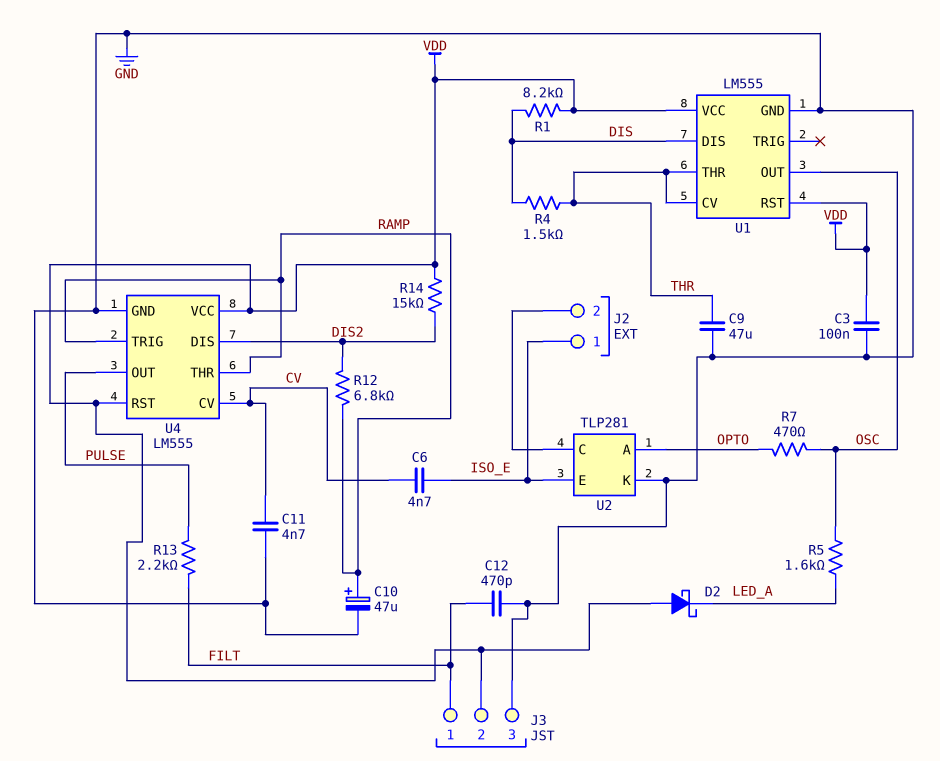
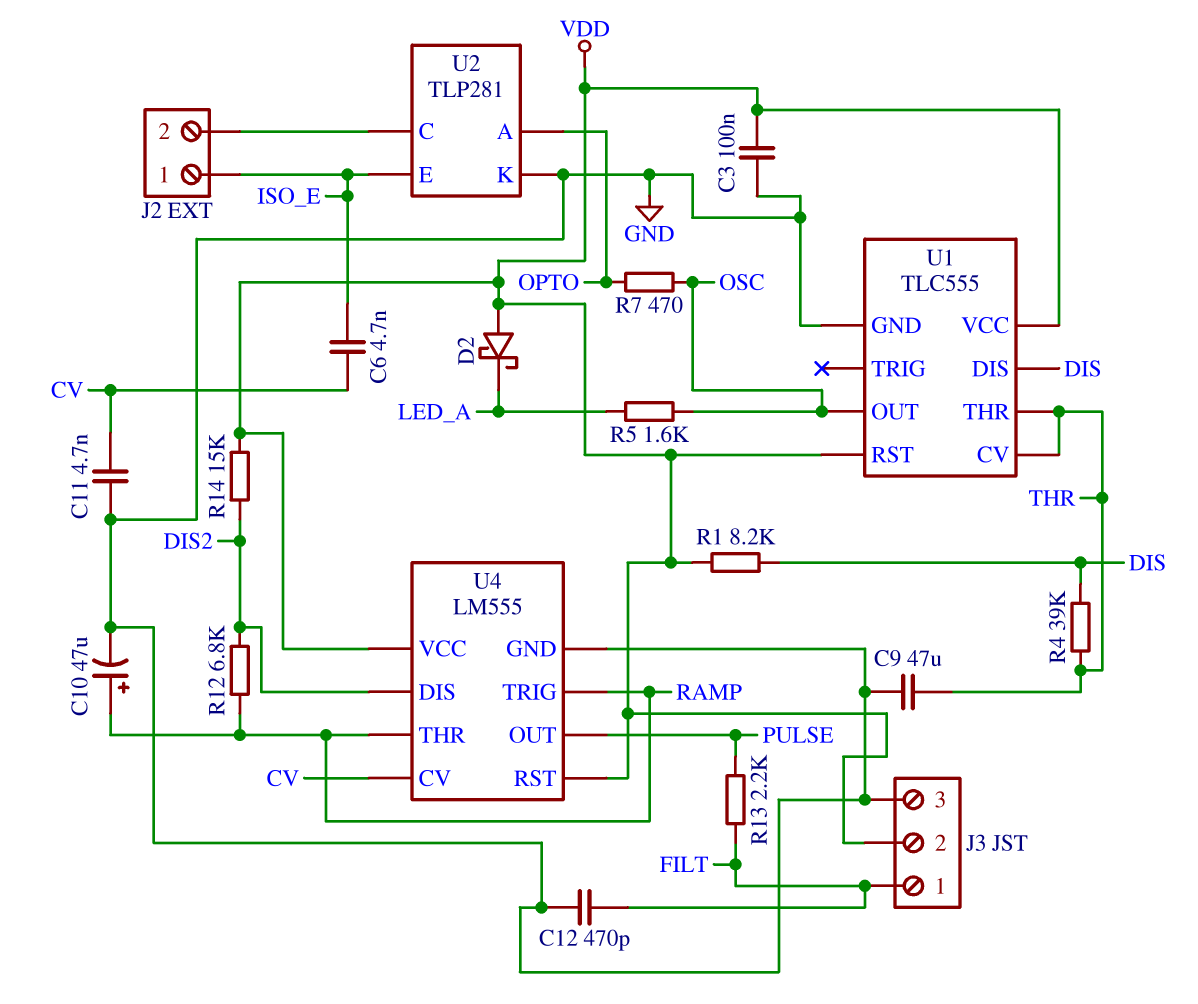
R4: 1.5k (DIS, THR) -> 39k (DIS, THR)
U1: LM555 -> TLC555

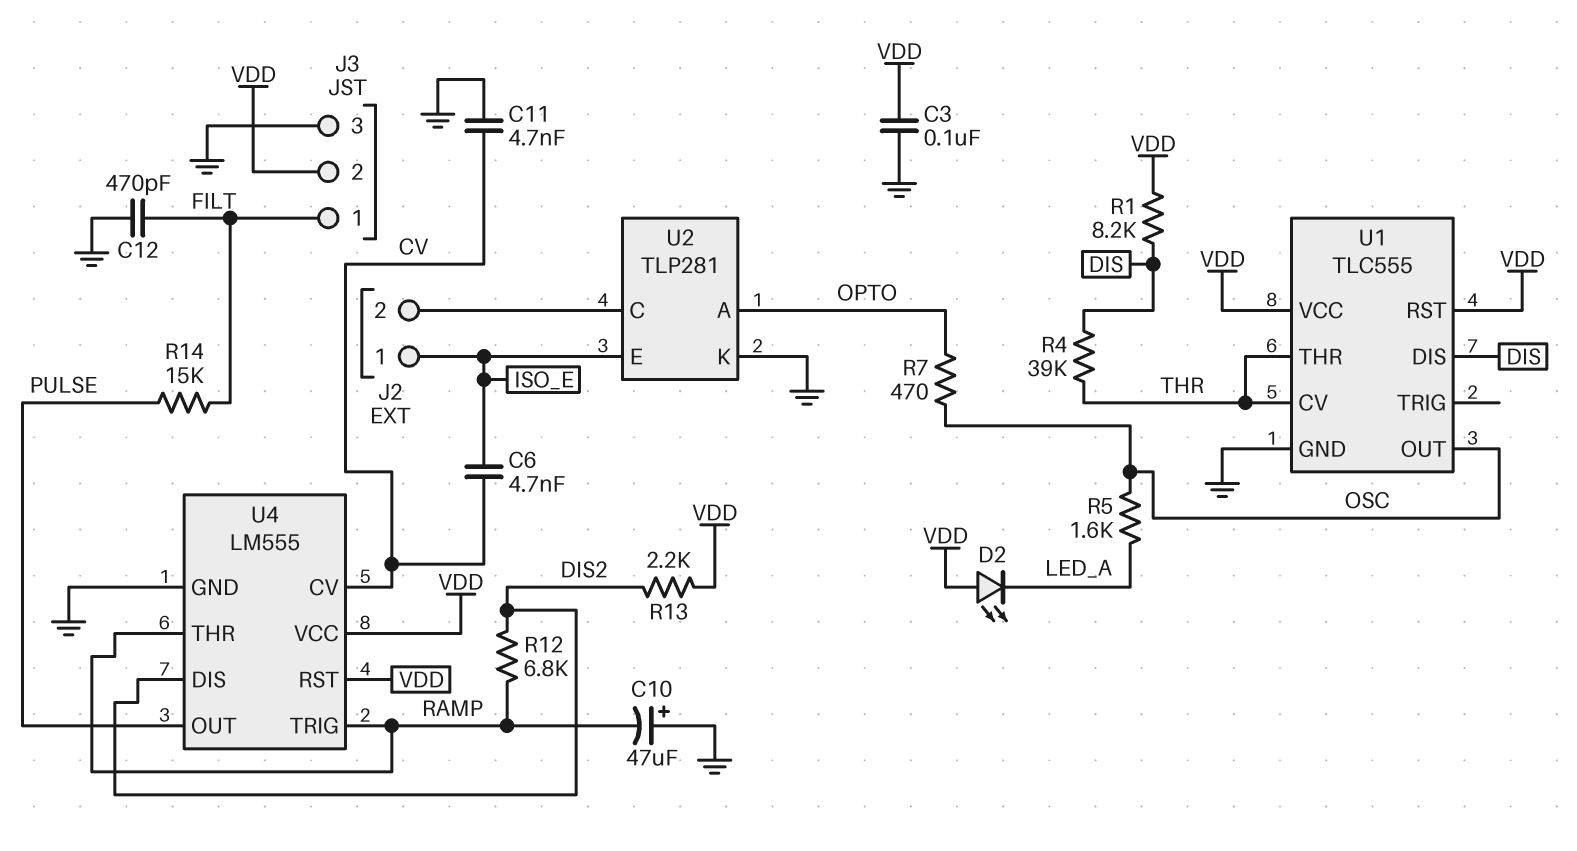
C9: 47uF (GND, THR) -> none
C10: 47uF (plus RAMP, minus GND) -> 47uF (plus GND, minus RAMP)
D2: schottky (A VDD, K LED_A) -> LED (A VDD, K LED_A)
R13: 2.2k (FILT, PULSE) -> 2.2k (DIS2, VDD)
R14: 15k (DIS2, VDD) -> 15k (FILT, PULSE)

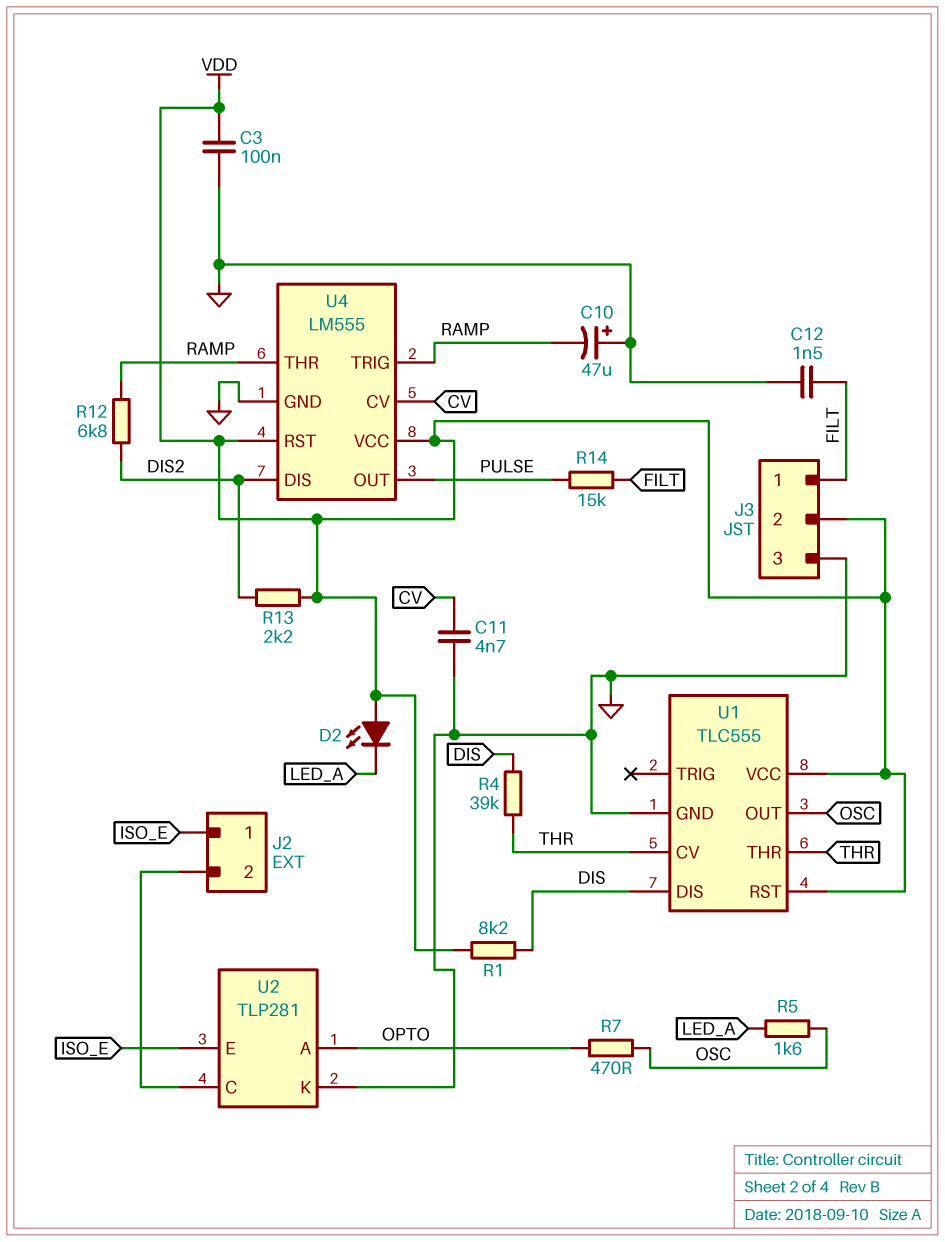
C6: 4.7nF (CV, ISO_E) -> none
C12: 470pF (FILT, GND) -> 1.5nF (FILT, GND)

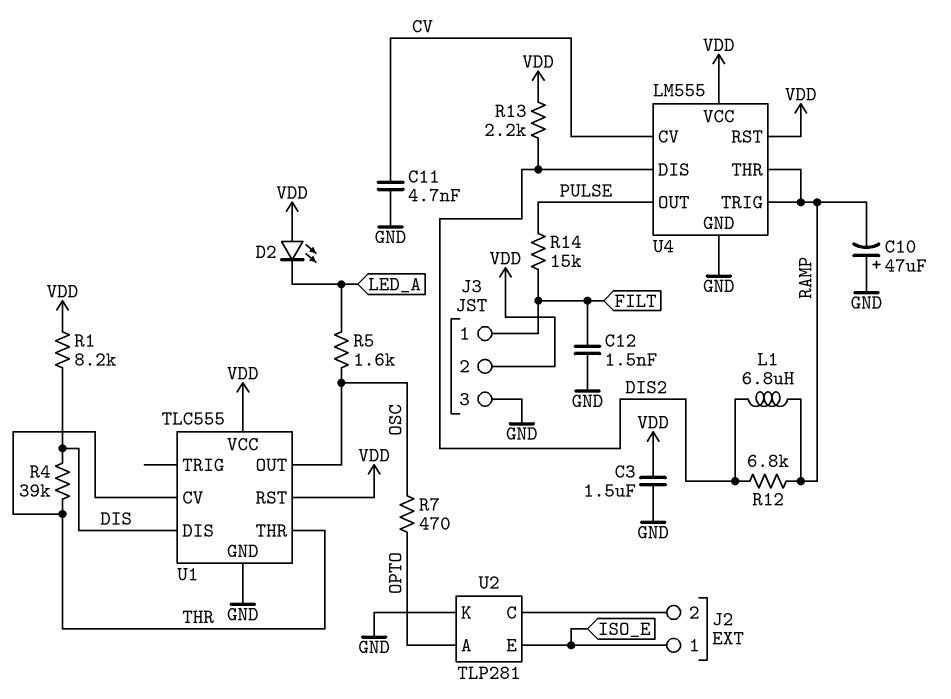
C3: 100nF (GND, VDD) -> 1.5uF (GND, VDD)
L1: none -> 6.8uH (DIS2, RAMP)

